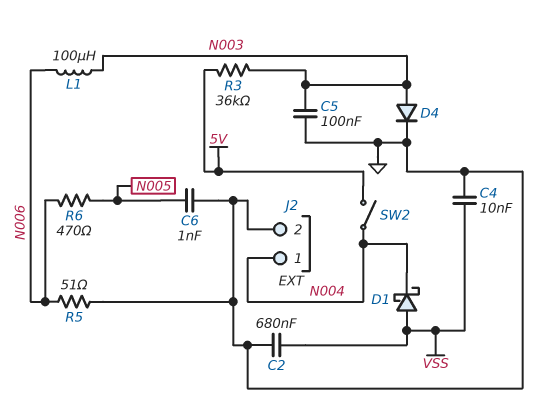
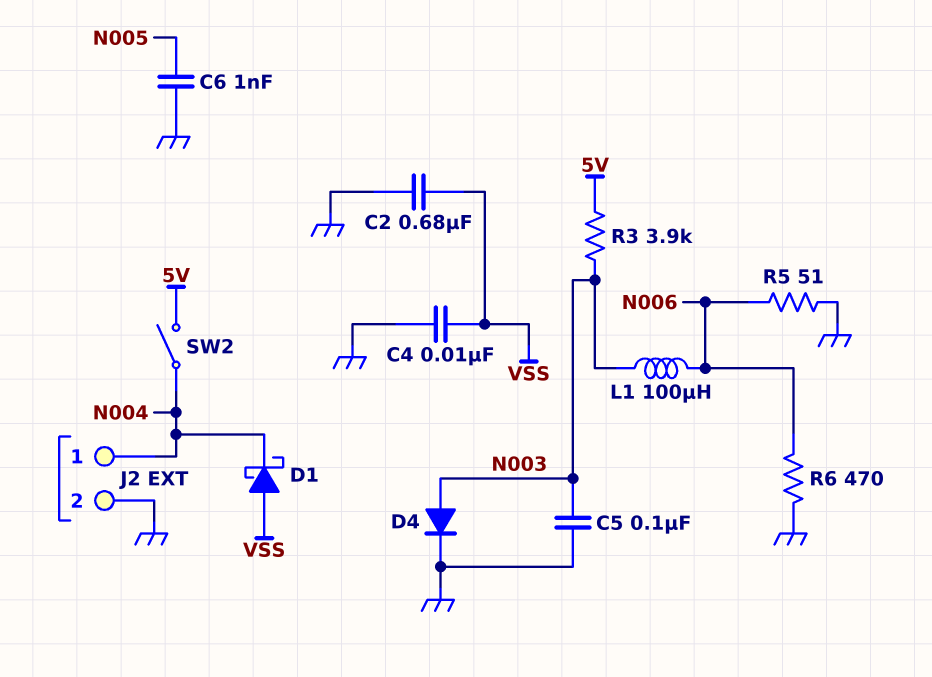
R3: 36k (5V, N003) -> 3.9k (5V, N003)
R6: 470 (N005, N006) -> 470 (GND, N006)

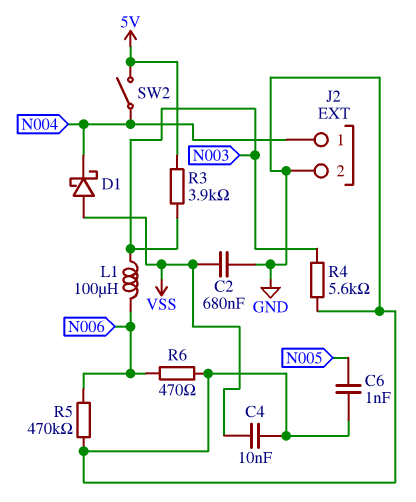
C5: 100nF (GND, N003) -> none
D4: diode (A N003, K GND) -> none
R4: none -> 5.6k (GND, N003)
R5: 51 (GND, N006) -> 470k (GND, N006)

